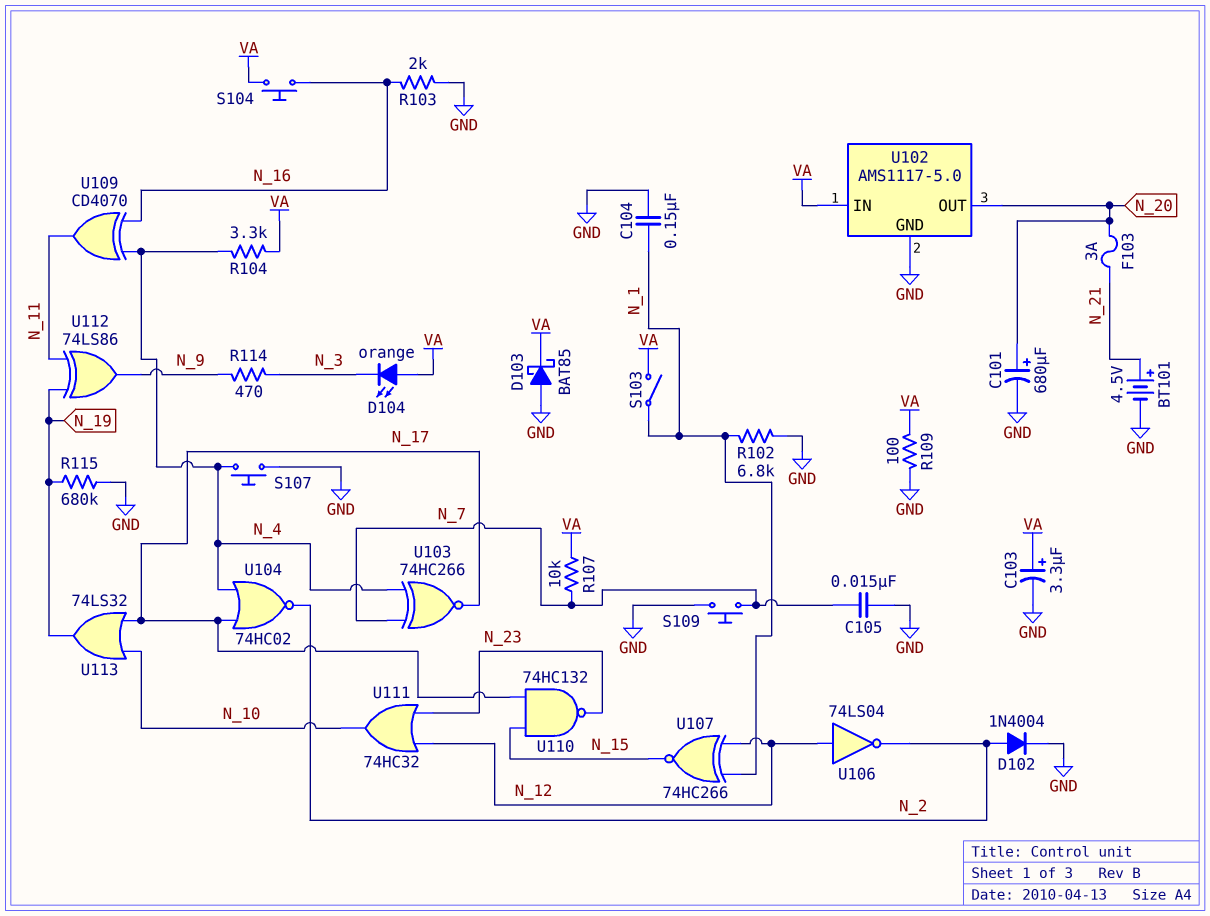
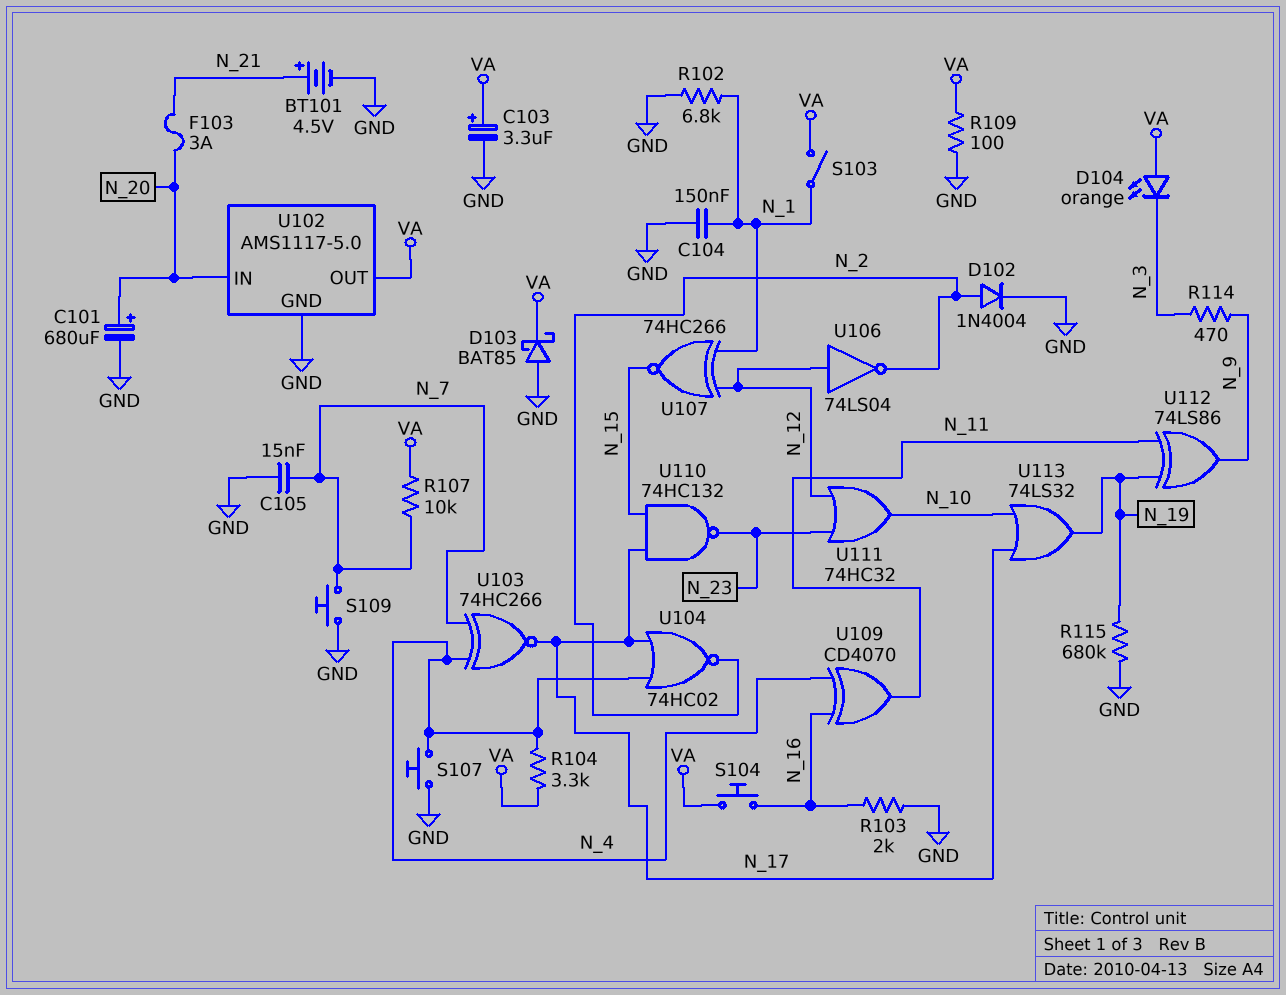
U102 pin IN: VA -> N_20
U102 pin OUT: N_20 -> VA

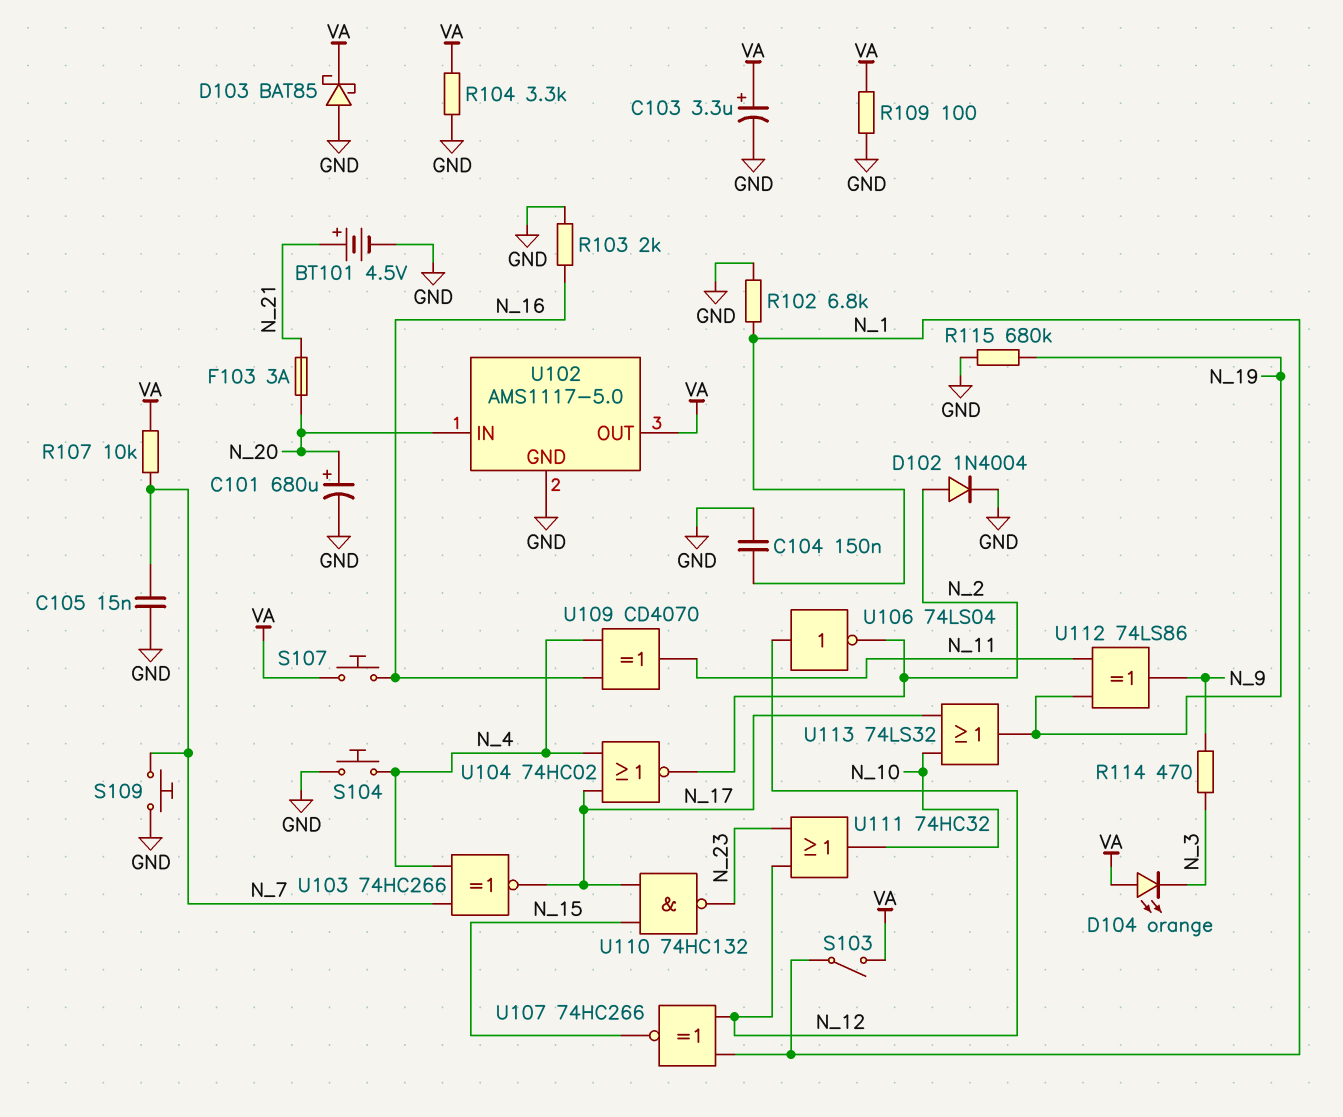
R104: 3.3k (N_4, VA) -> 3.3k (GND, VA)
S104: button (N_16, VA) -> button (GND, N_4)
S107: button (GND, N_4) -> button (N_16, VA)

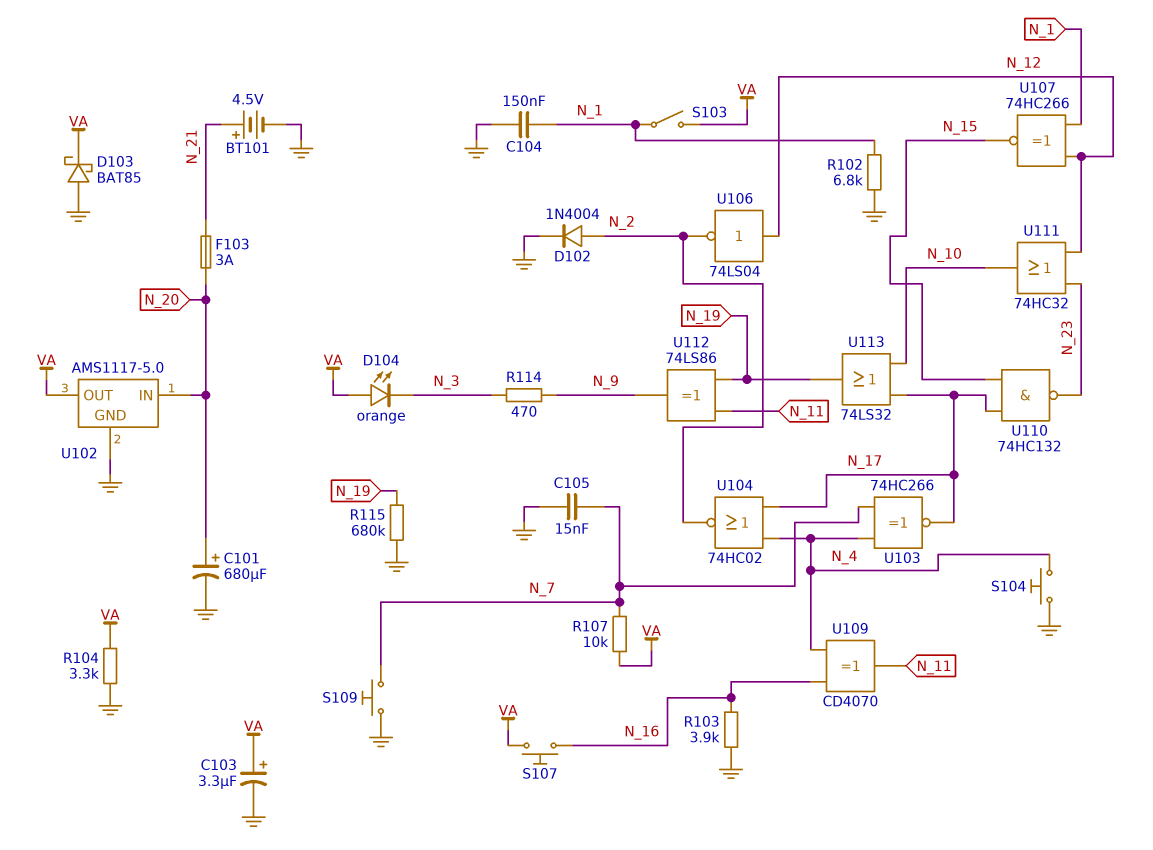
R103: 2k (GND, N_16) -> 3.9k (GND, N_16)
R109: 100 (GND, VA) -> none

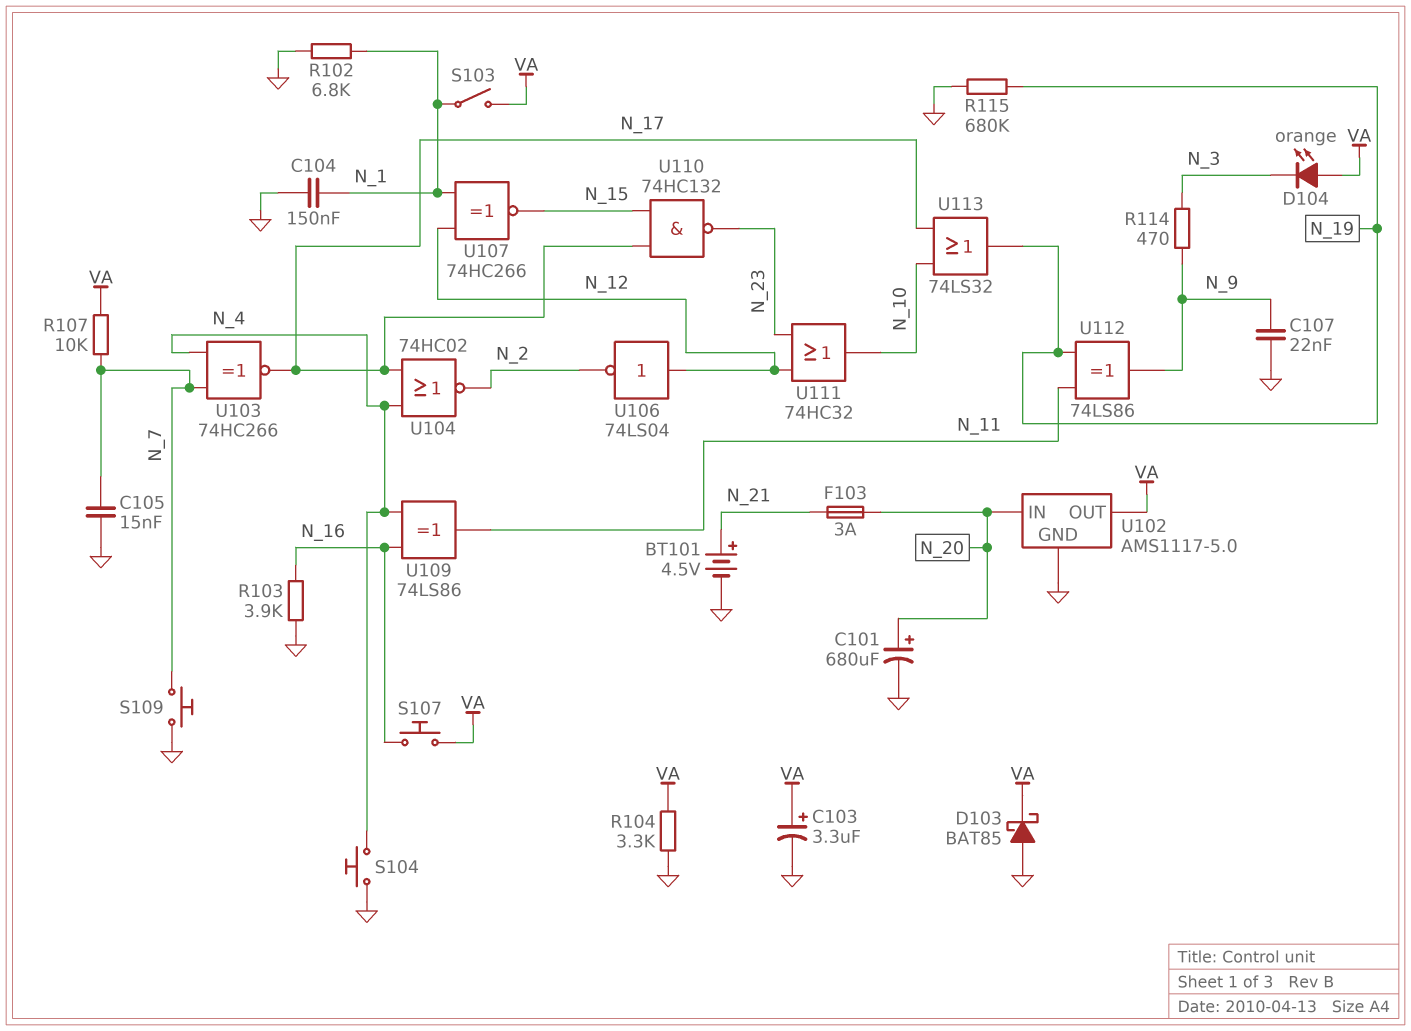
C107: none -> 22nF (GND, N_9)
D102: diode 1N4004 (A N_2, K GND) -> none
U109: XOR CD4070 (in N_4, in N_16, out N_11) -> XOR 74LS86 (in N_4, in N_16, out N_11)

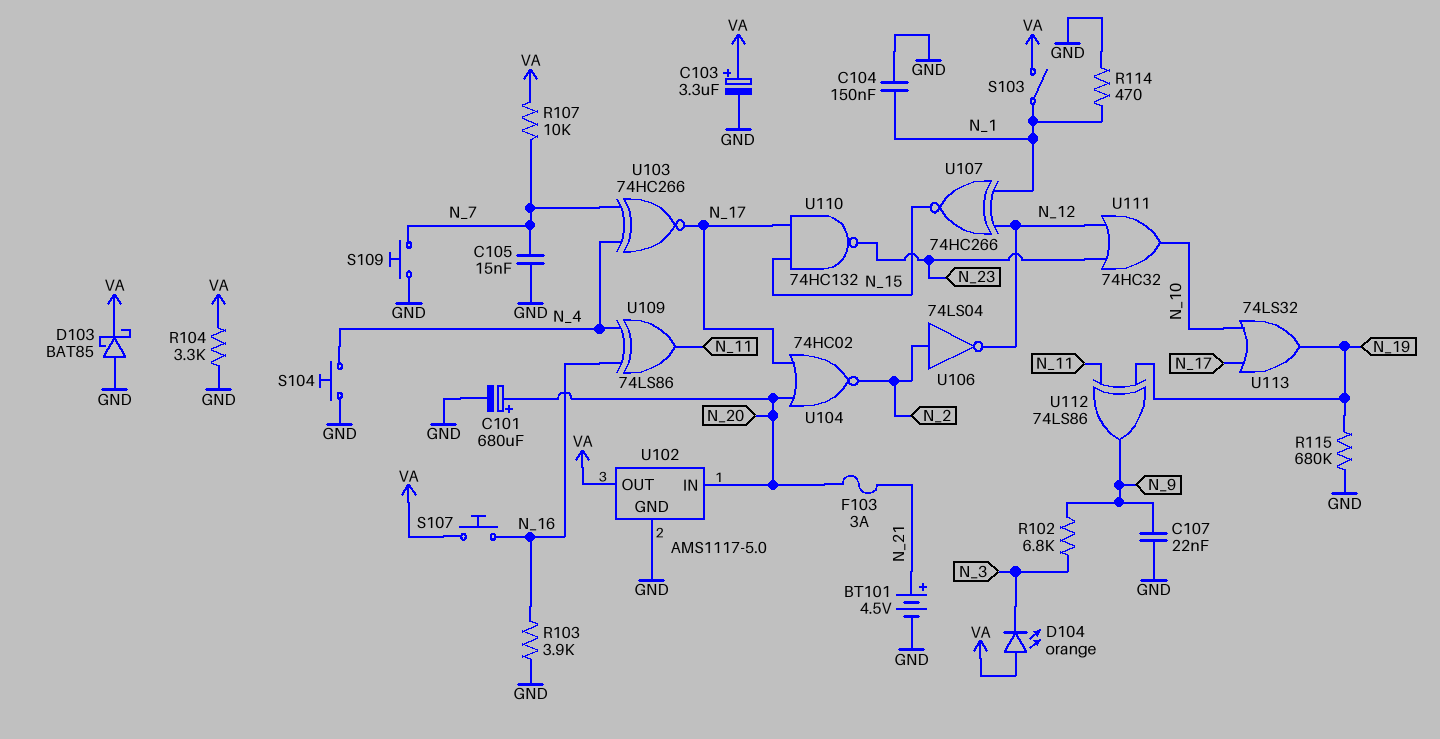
R102: 6.8k (GND, N_1) -> 6.8k (N_3, N_9)
R114: 470 (N_3, N_9) -> 470 (GND, N_1)
U104: NOR 74HC02 (in N_4, in N_17, out N_2) -> NOR 74HC02 (in N_17, in N_20, out N_2)
U106: NOT 74LS04 (in N_12, out N_2) -> NOT 74LS04 (in N_2, out N_12)

